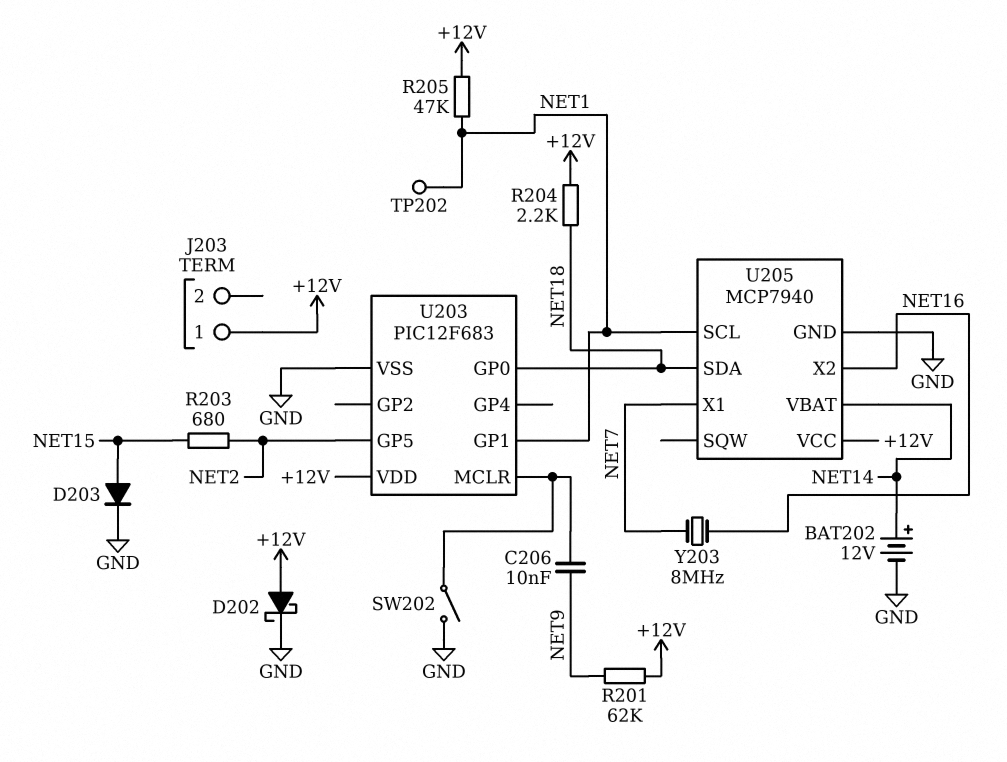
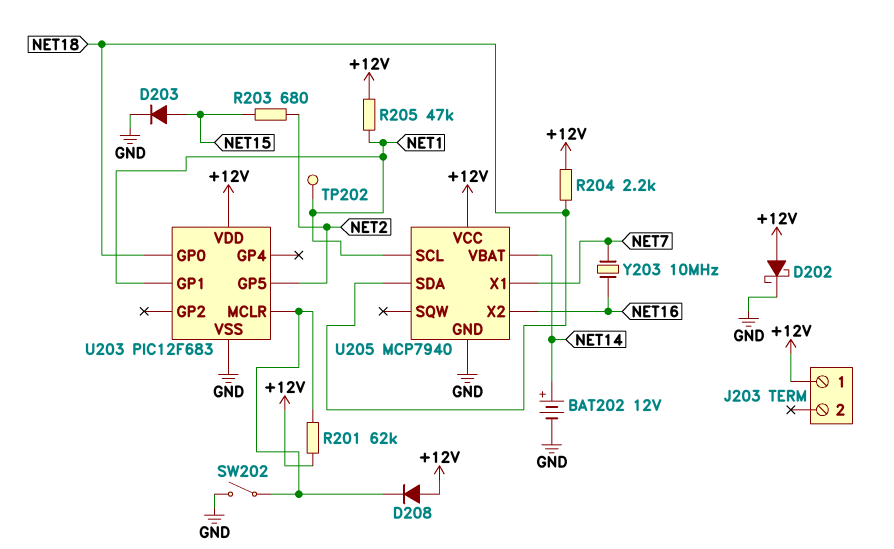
C206: 10nF (NET9, U203/MCLR) -> none
D208: none -> diode (A +12V, K U203/MCLR)
R201: 62k (+12V, NET9) -> 62k (+12V, U203/MCLR)
Y203: 8MHz (NET7, NET16) -> 10MHz (NET7, NET16)

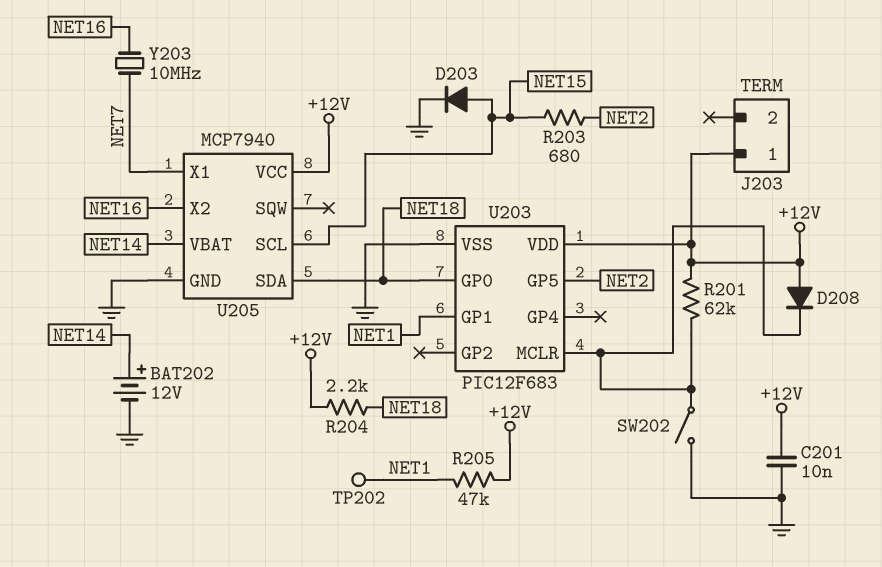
C201: none -> 10nF (+12V, GND)
D202: schottky (A +12V, K GND) -> none
U205 pin SCL: NET1 -> NET15

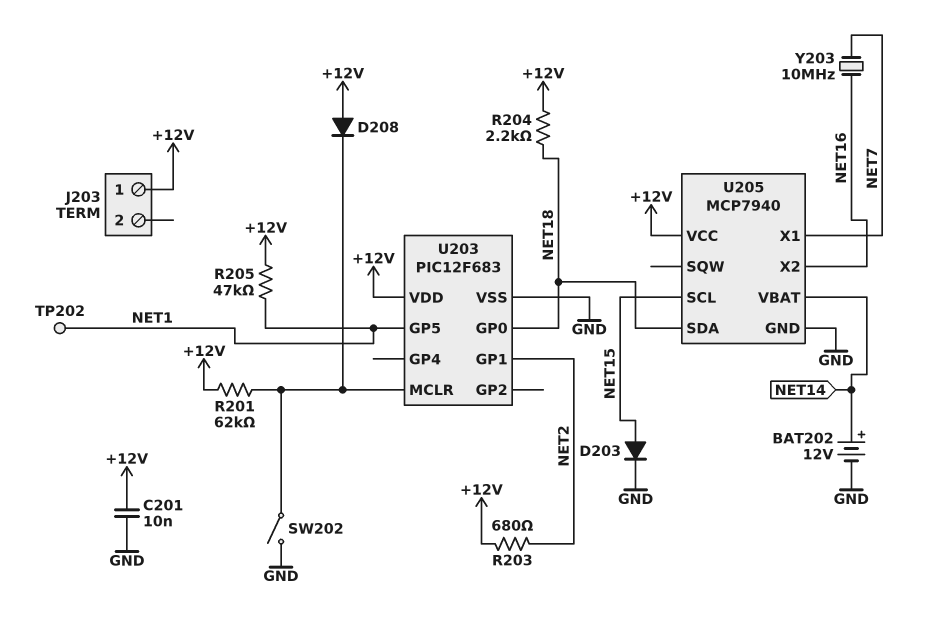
R203: 680 (NET2, NET15) -> 680 (+12V, NET2)
U203 pin GP1: NET1 -> NET2
U203 pin GP5: NET2 -> NET1

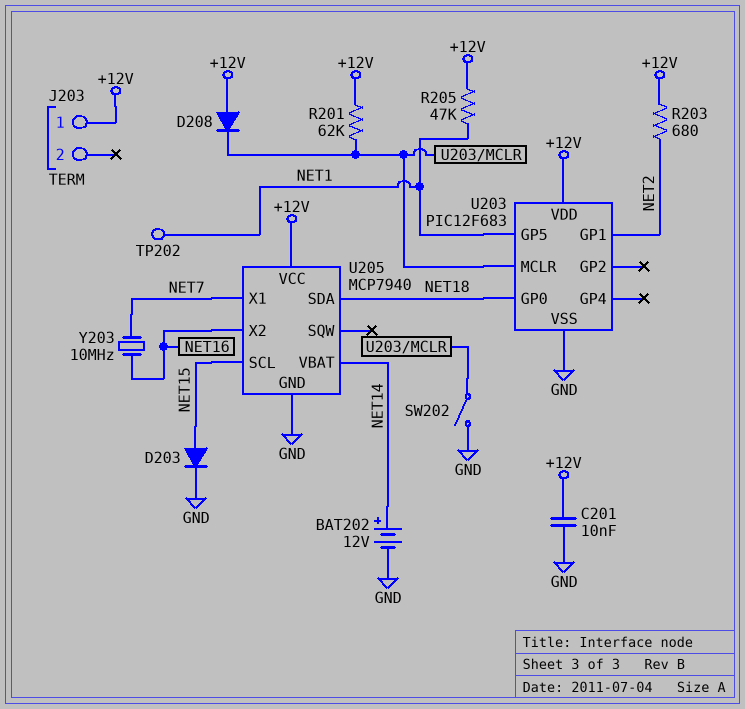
R204: 2.2k (+12V, NET18) -> none

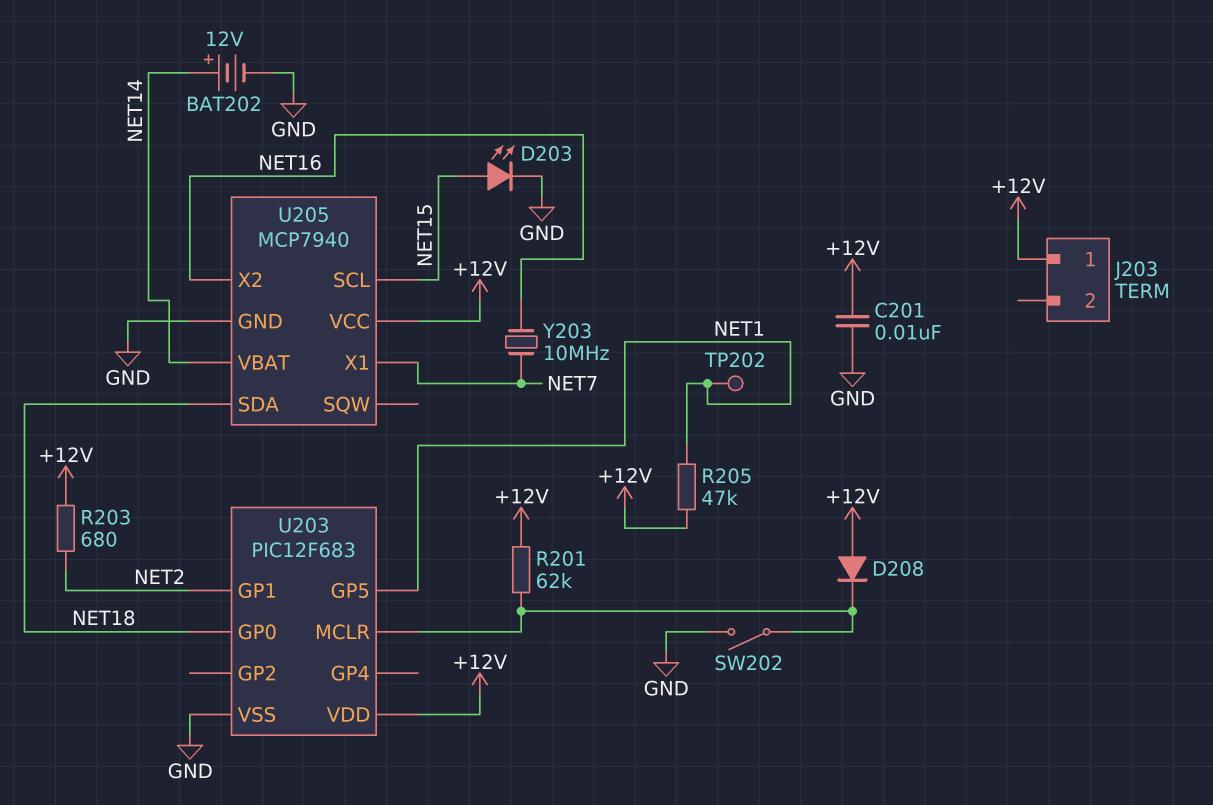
D203: diode (A NET15, K GND) -> LED (A NET15, K GND)

